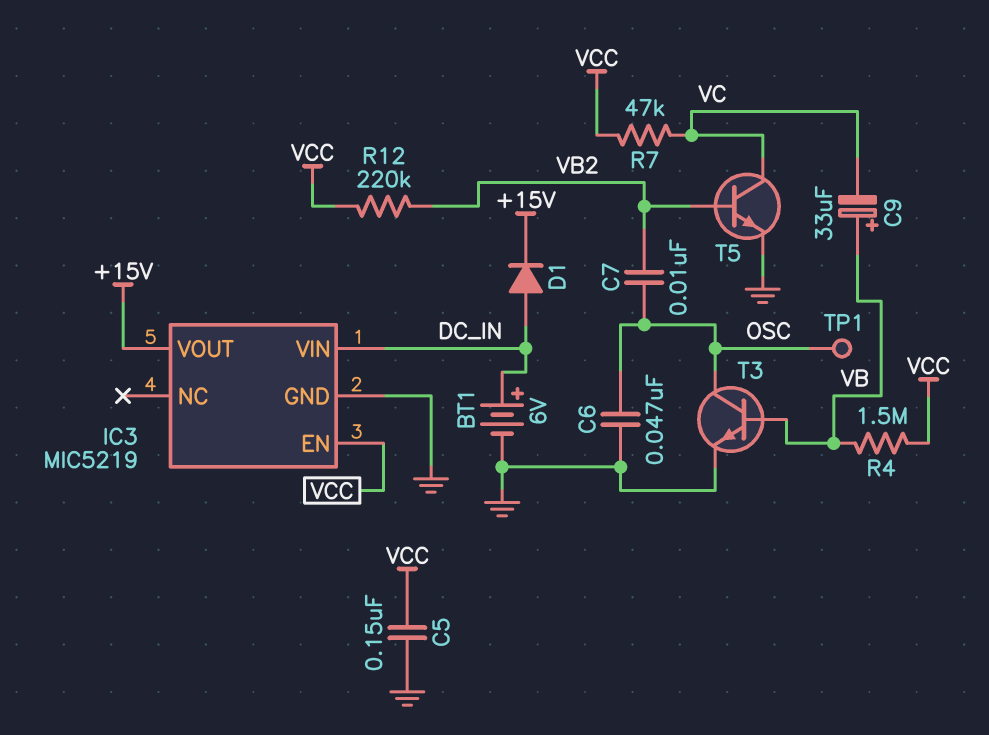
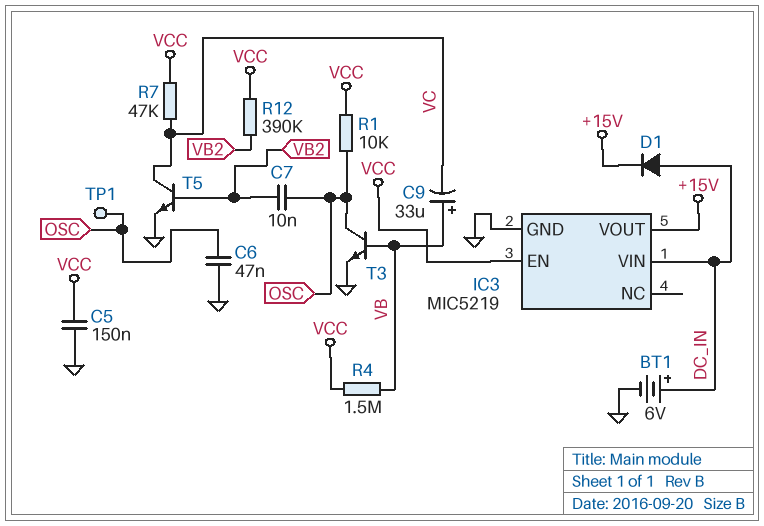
R1: none -> 10k (OSC, VCC)
R12: 220k (VB2, VCC) -> 390k (VB2, VCC)

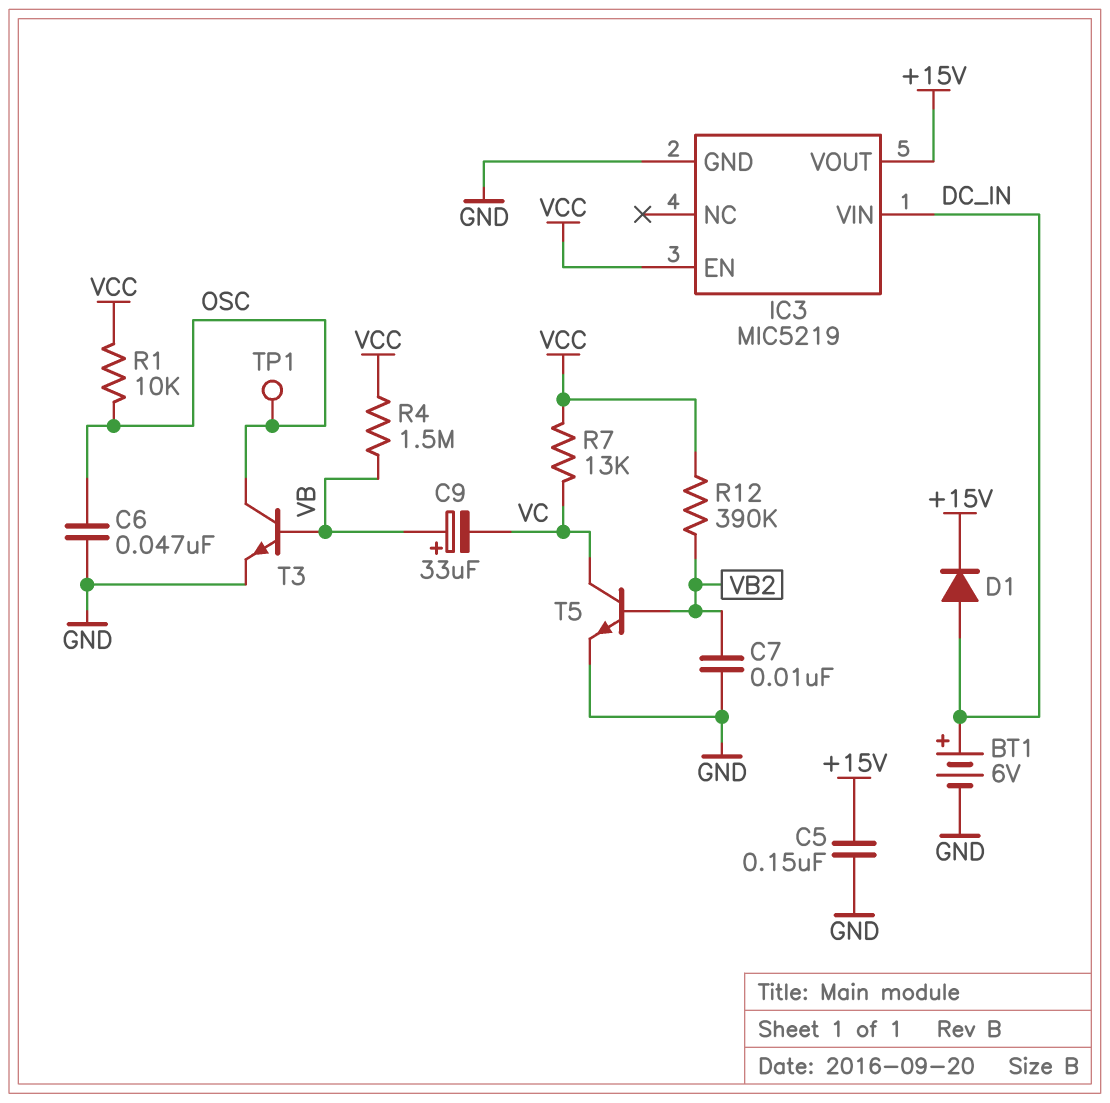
C5: 150nF (GND, VCC) -> 150nF (+15V, GND)
C7: 10nF (OSC, VB2) -> 10nF (GND, VB2)
R7: 47k (VC, VCC) -> 13k (VC, VCC)

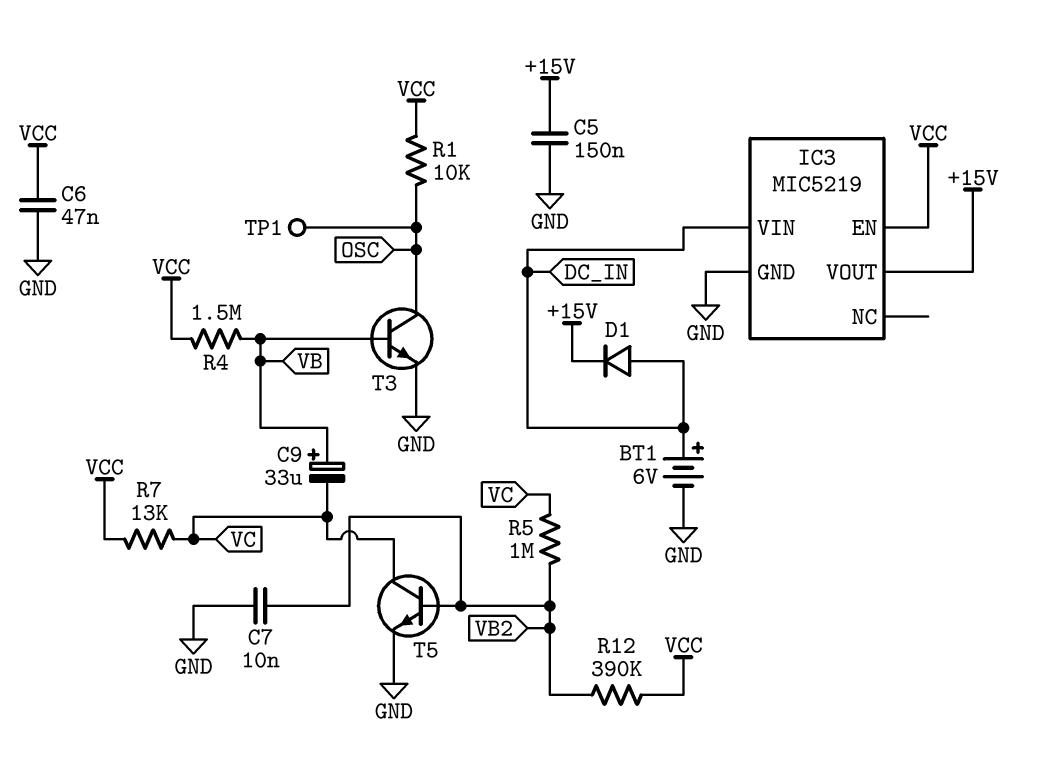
C6: 47nF (GND, OSC) -> 47nF (GND, VCC)
R5: none -> 1M (VB2, VC)

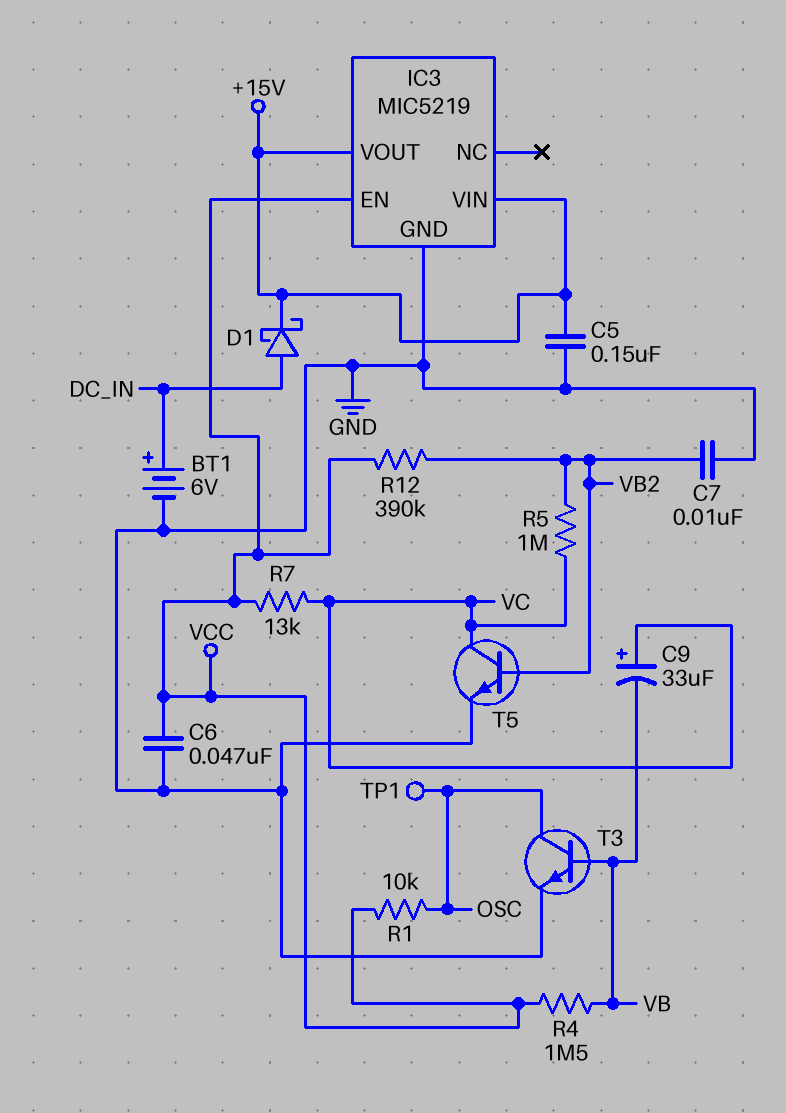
C9: 33uF (plus VB, minus VC) -> 33uF (plus VC, minus VB)
D1: diode (A DC_IN, K +15V) -> schottky (A DC_IN, K +15V)
IC3 pin VIN: DC_IN -> +15V

